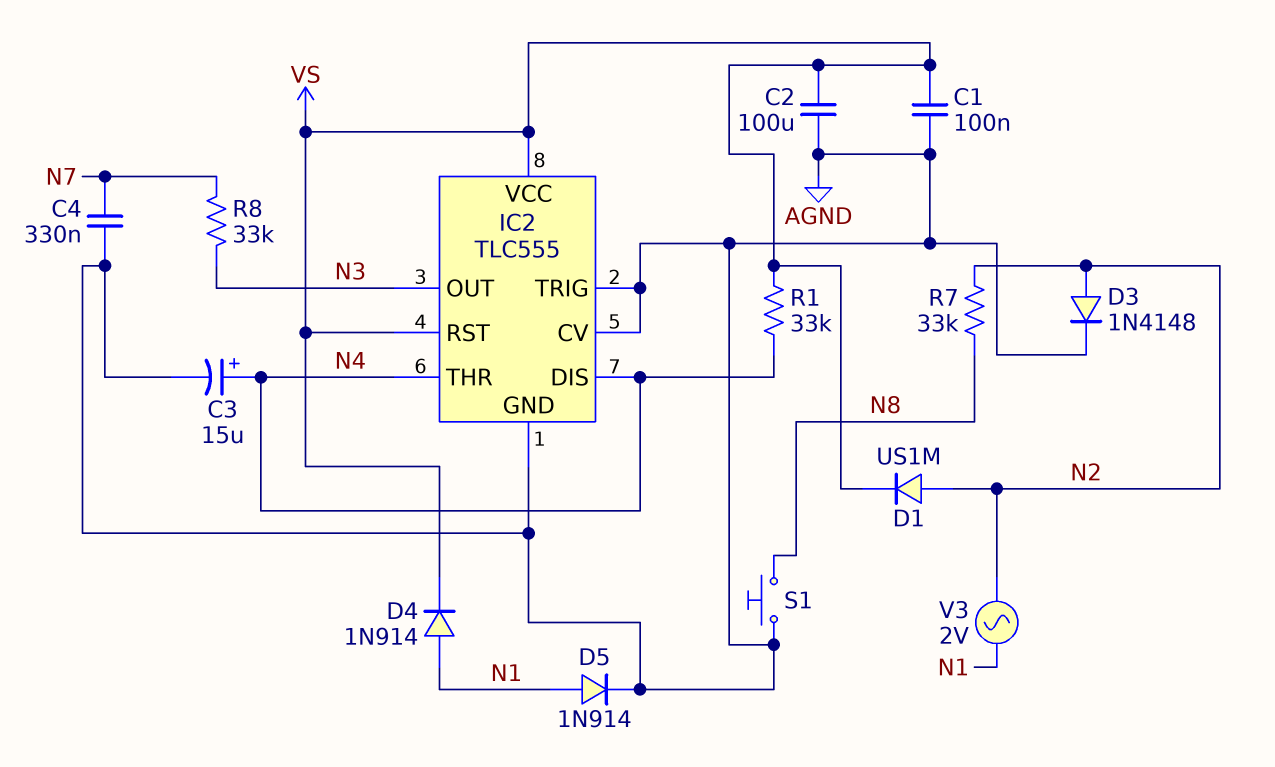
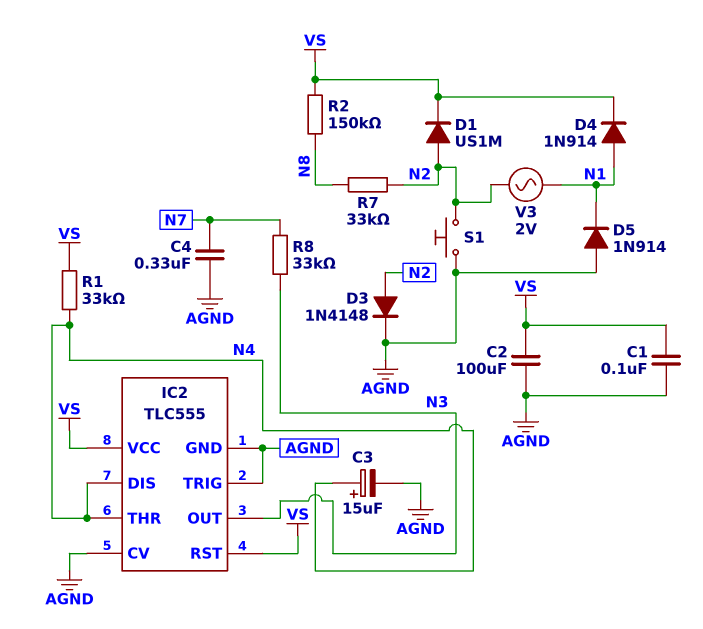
D5: diode 1N914 (A N1, K AGND) -> diode 1N914 (A AGND, K N1)
R2: none -> 150k (N8, VS)
S1: button (AGND, N8) -> button (AGND, N2)

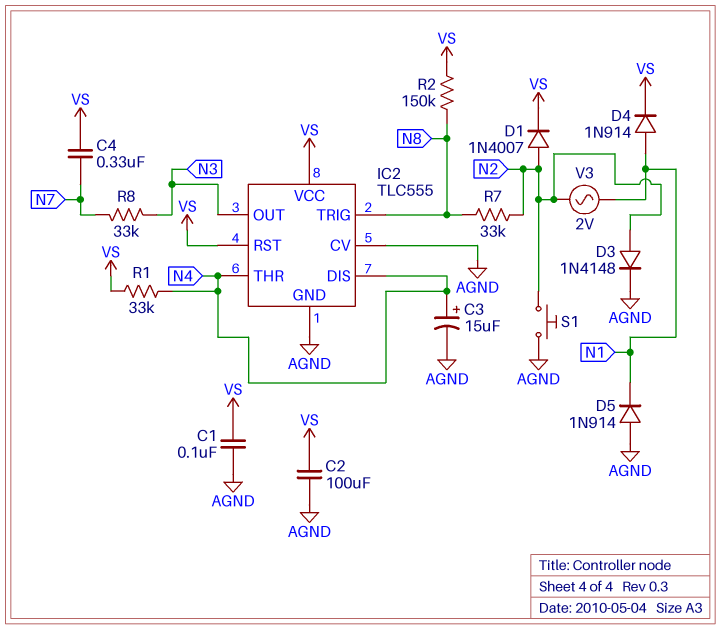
C4: 330nF (AGND, N7) -> 330nF (N7, VS)
D1: diode US1M (A N2, K VS) -> diode 1N4007 (A N2, K VS)
IC2 pin TRIG: AGND -> N8

